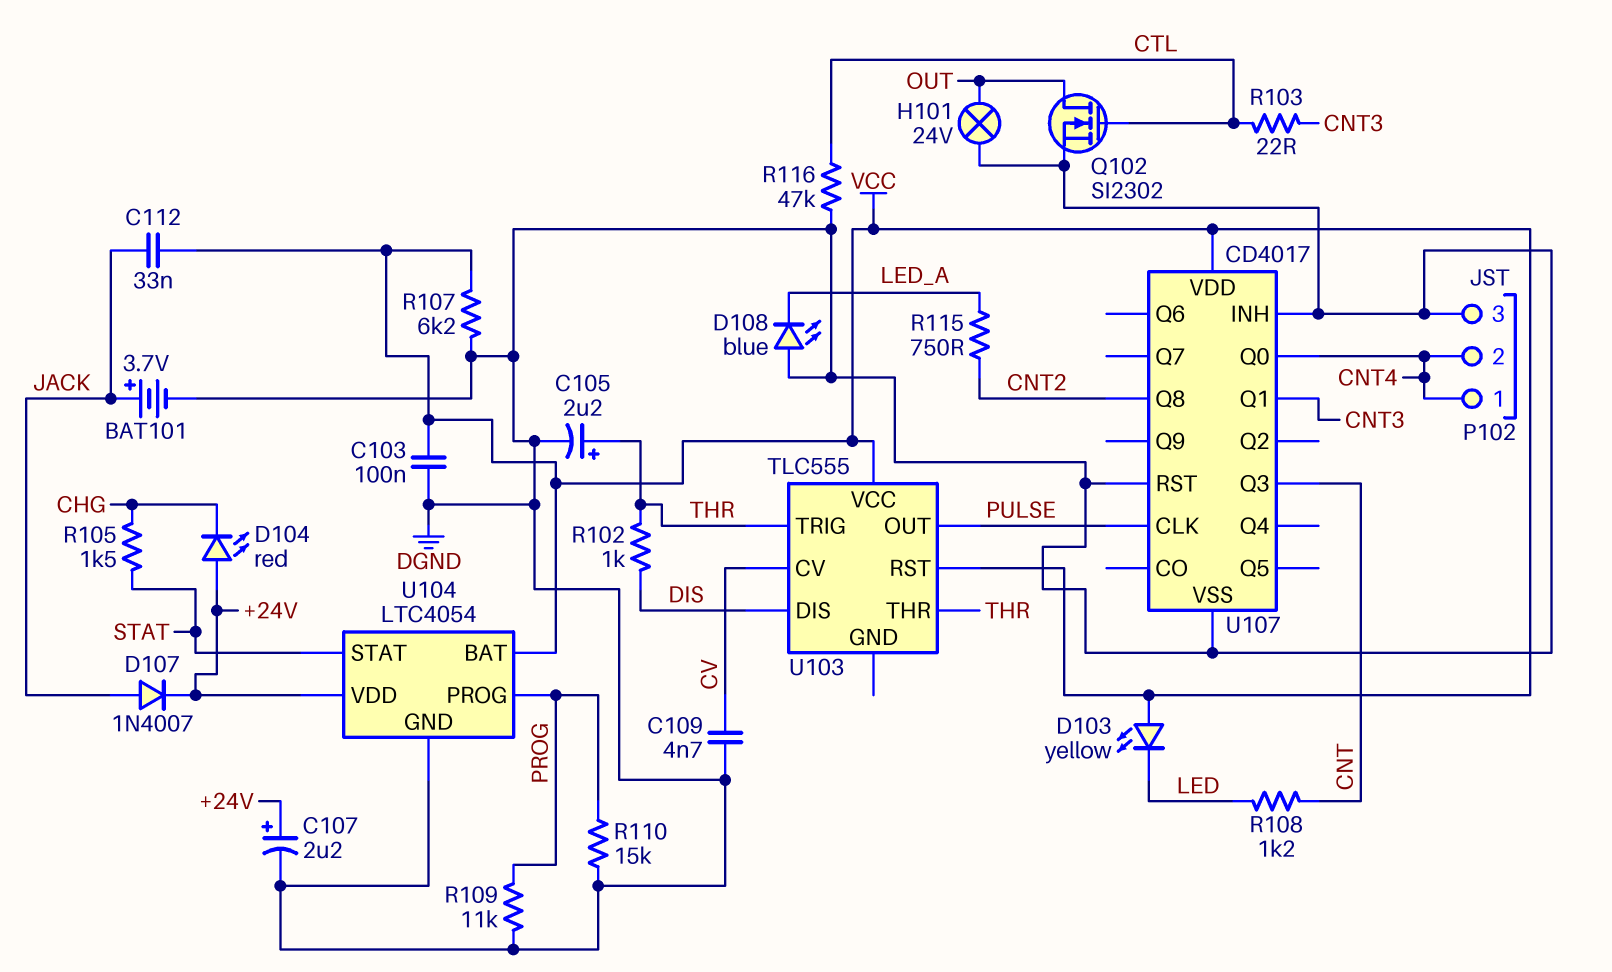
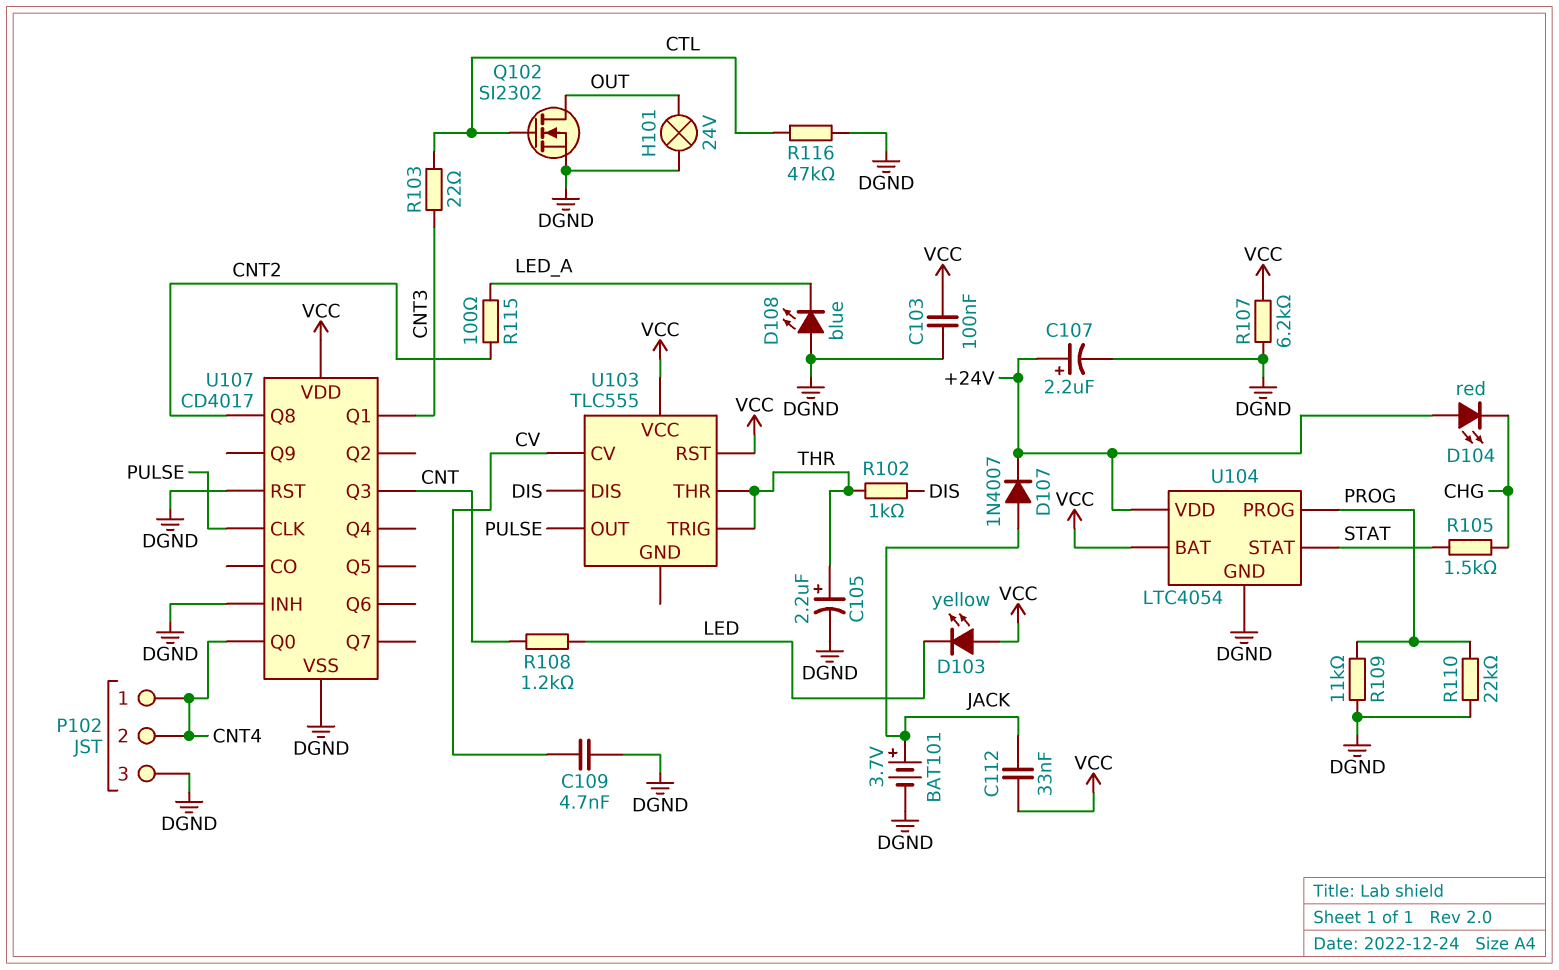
R110: 15k (DGND, PROG) -> 22k (DGND, PROG)
R115: 750 (CNT2, LED_A) -> 100 (CNT2, LED_A)

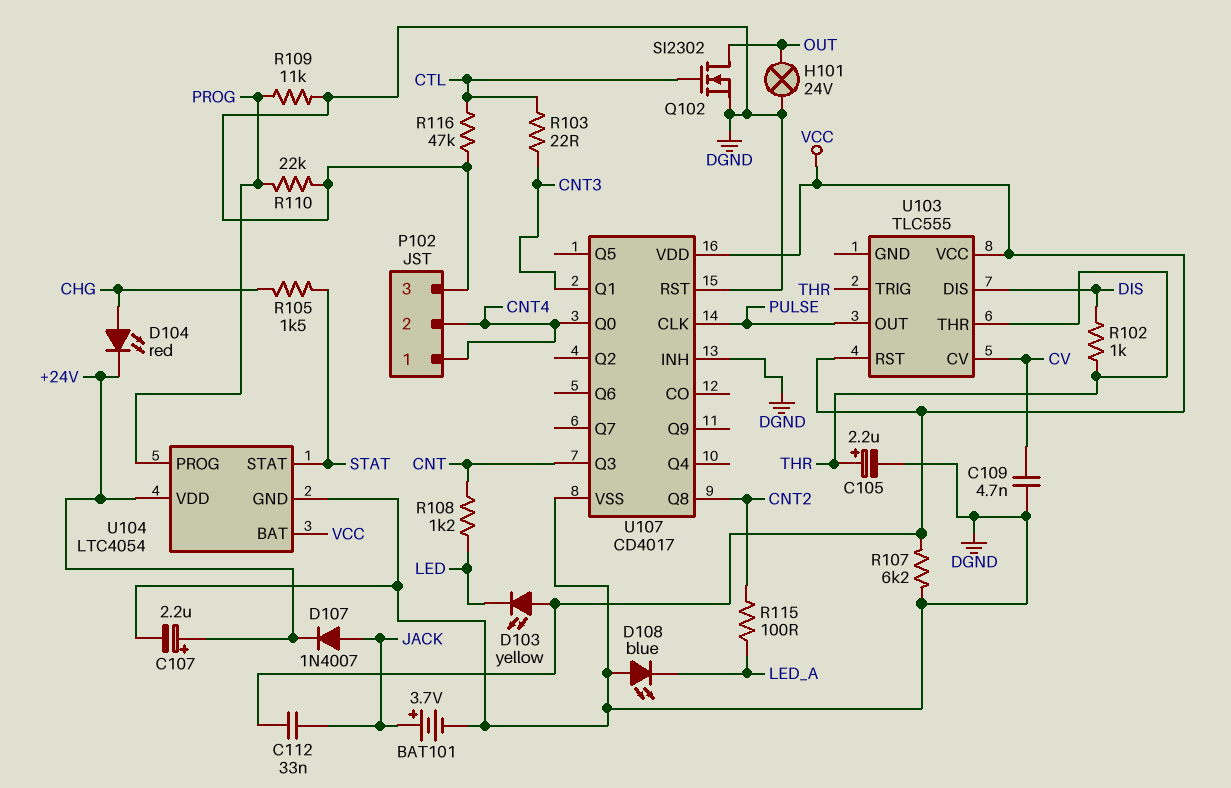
C103: 100nF (DGND, VCC) -> none
D104: LED red (A +24V, K CHG) -> LED red (A CHG, K +24V)

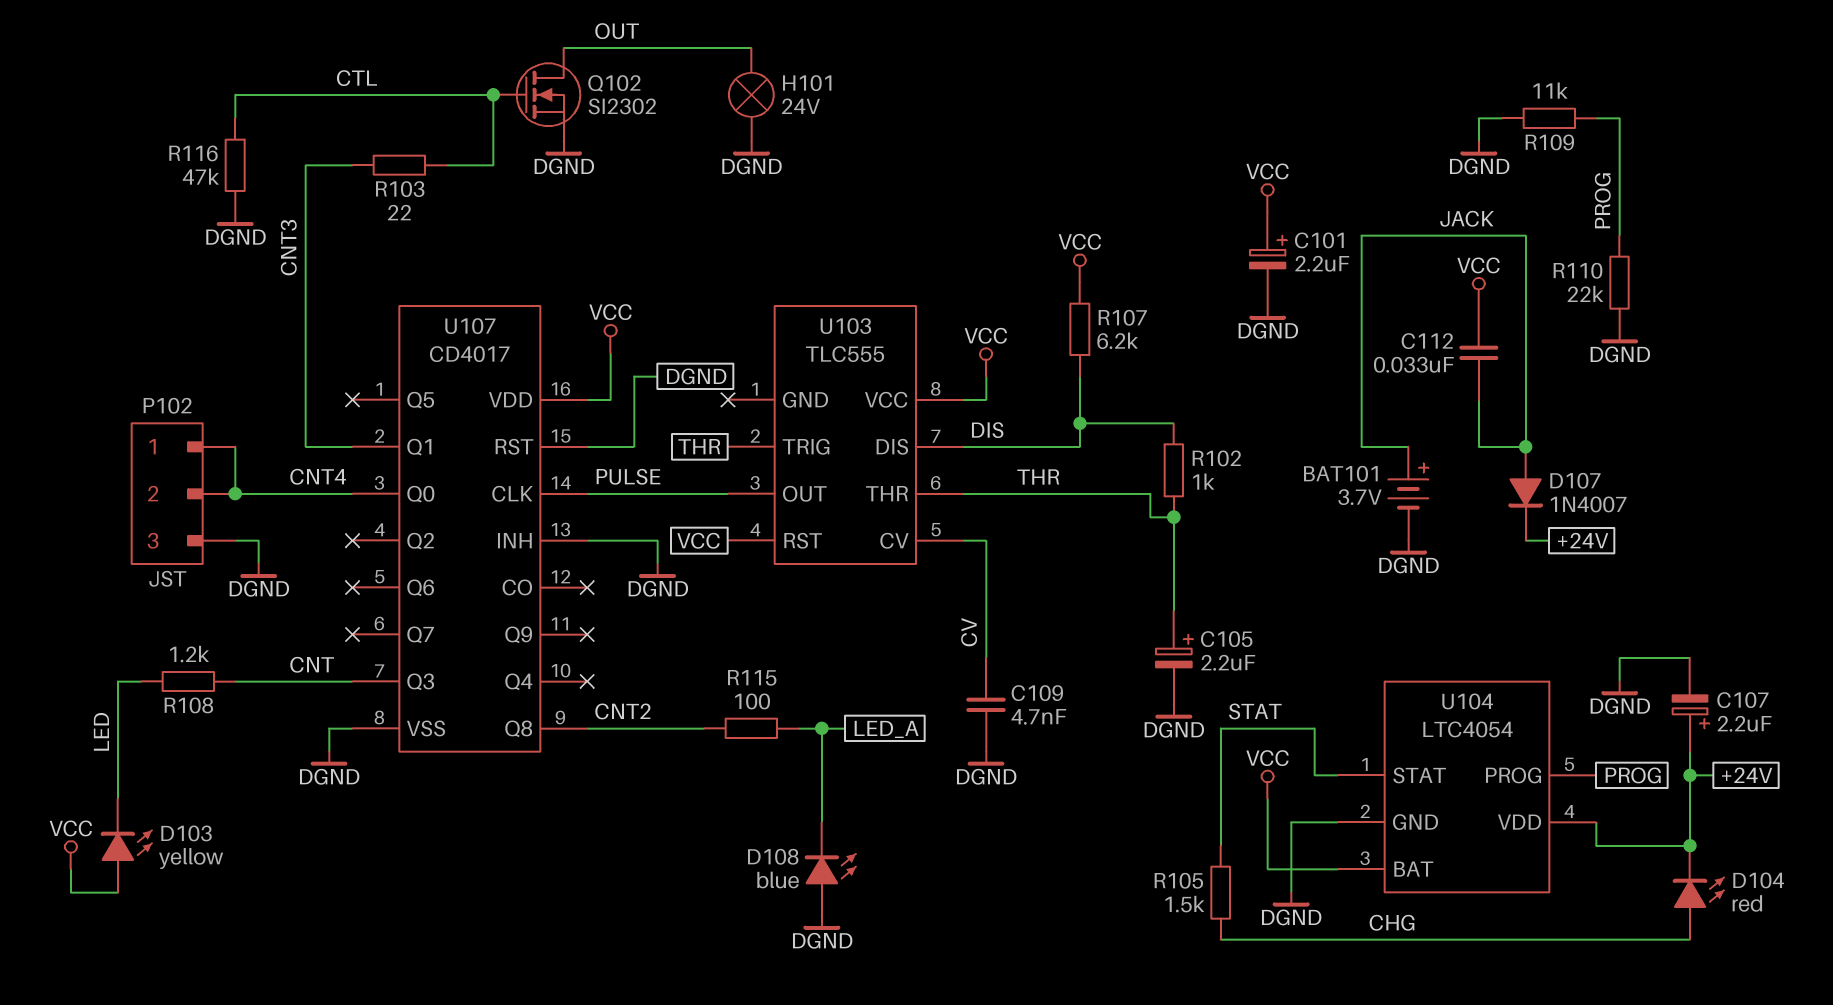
C101: none -> 2.2uF (plus VCC, minus DGND)
R107: 6.2k (DGND, VCC) -> 6.2k (DIS, VCC)

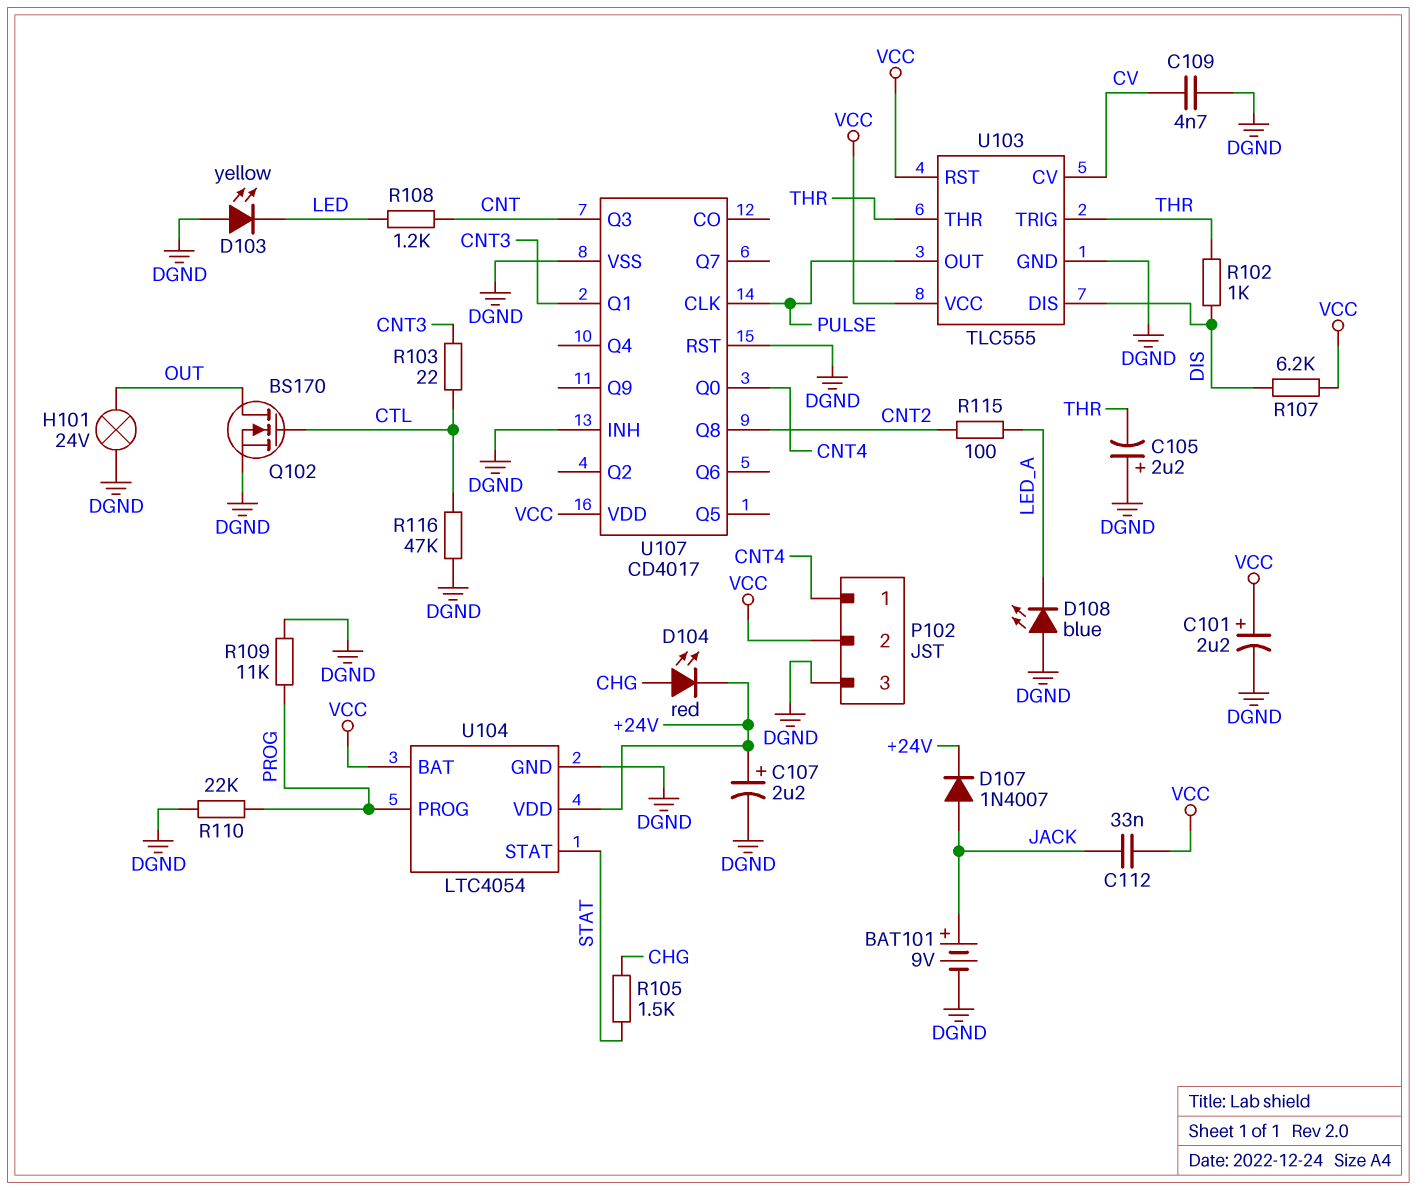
BAT101: 3.7V (plus JACK, minus DGND) -> 9V (plus JACK, minus DGND)
C105: 2.2uF (plus THR, minus DGND) -> 2.2uF (plus DGND, minus THR)
D103: LED yellow (A VCC, K LED) -> LED yellow (A DGND, K LED)
P102 pin 2: CNT4 -> VCC
Q102: NMOS SI2302 (G CTL, D OUT, S DGND) -> NMOS BS170 (G CTL, D OUT, S DGND)
U103 pin GND: none -> DGND

